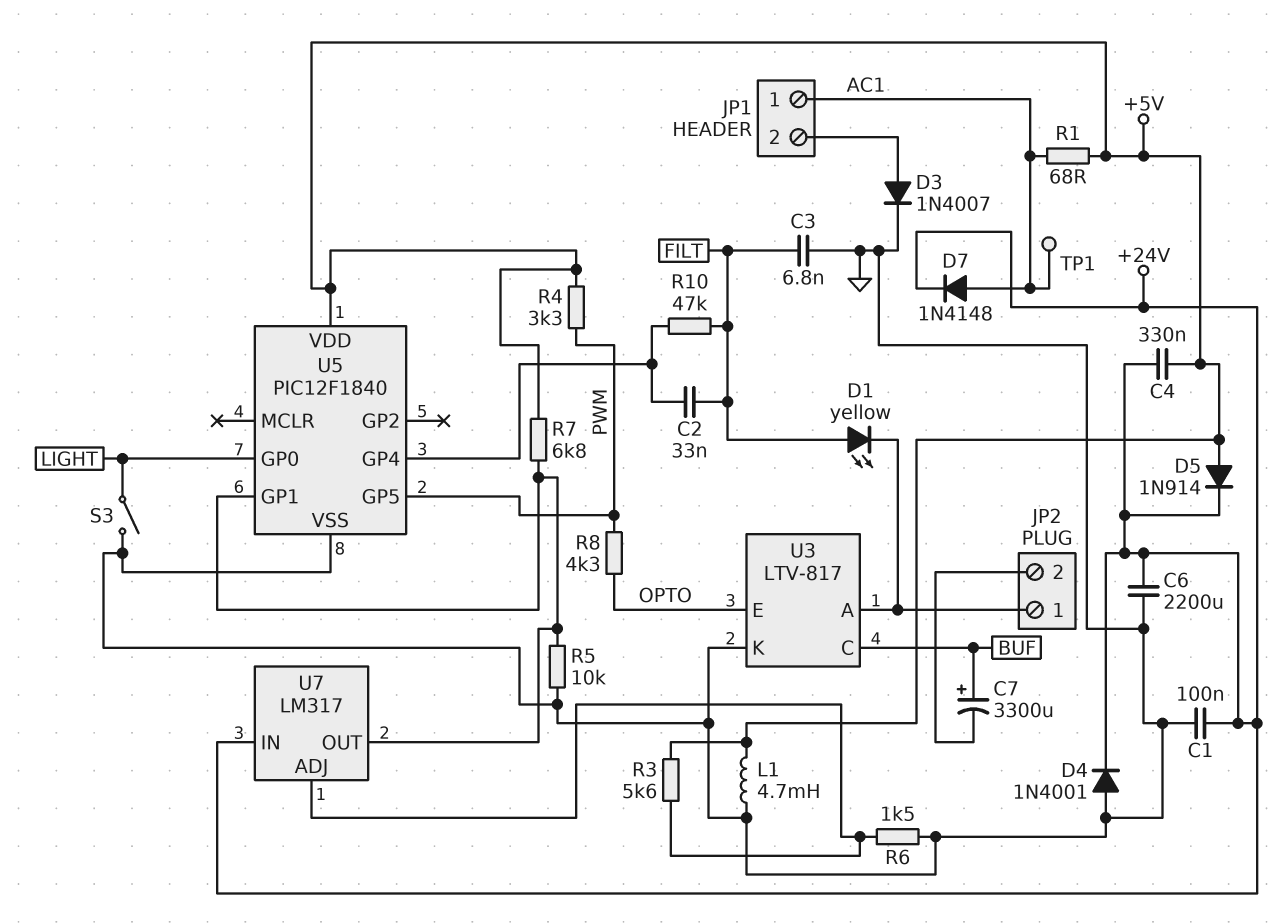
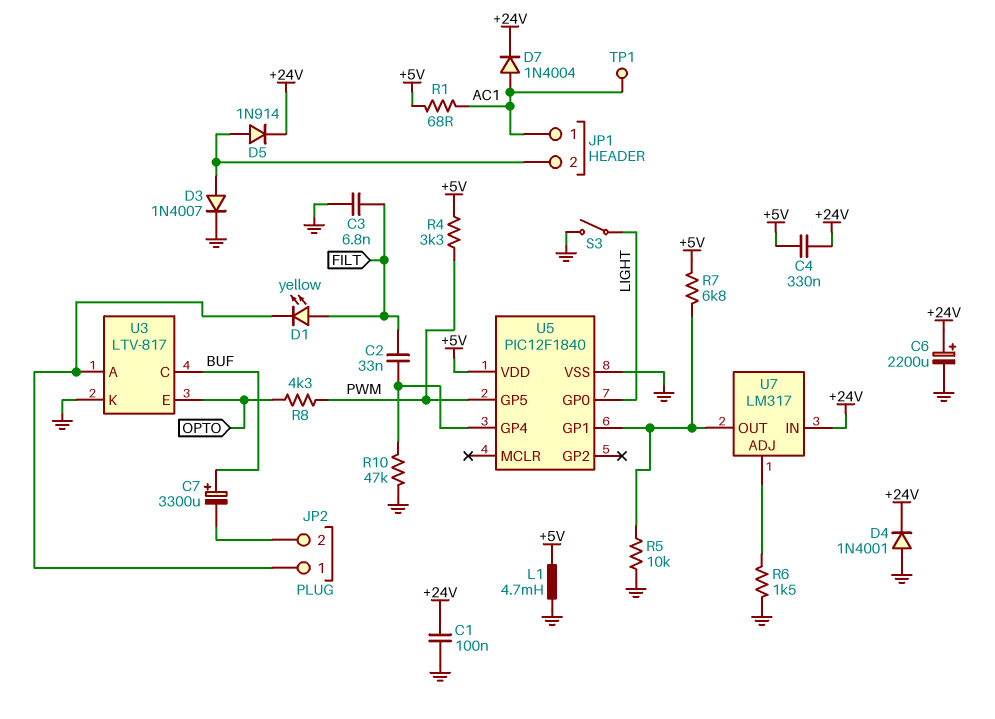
C6: 2200uF (+24V, GND) -> 2200uF (plus +24V, minus GND)
D5: diode 1N914 (A +5V, K +24V) -> diode 1N914 (A JP1/2, K +24V)
D7: diode 1N4148 (A AC1, K +24V) -> diode 1N4004 (A AC1, K +24V)
R3: 5.6k (+5V, U7/ADJ) -> none
R10: 47k (FILT, U5/GP4) -> 47k (GND, U5/GP4)

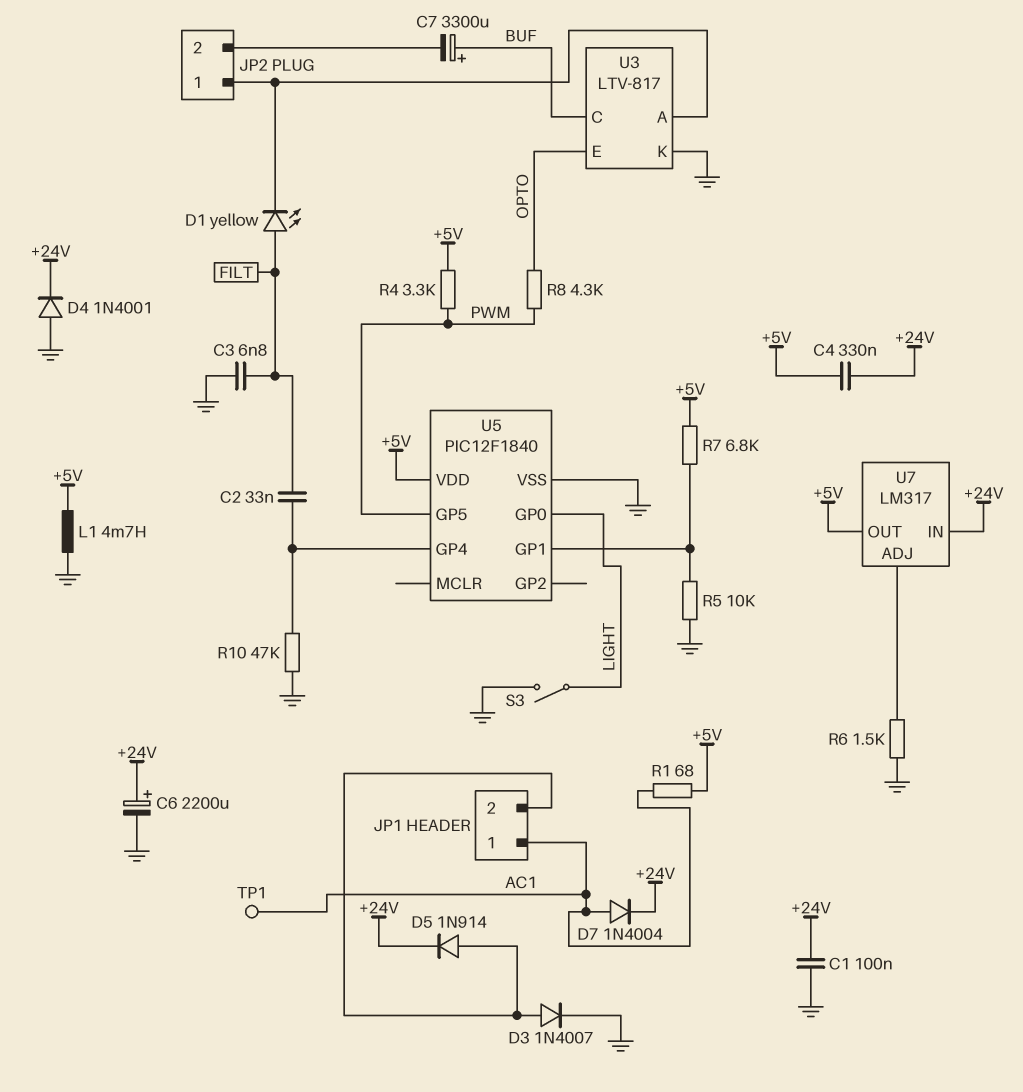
U7 pin OUT: U5/GP1 -> +5V

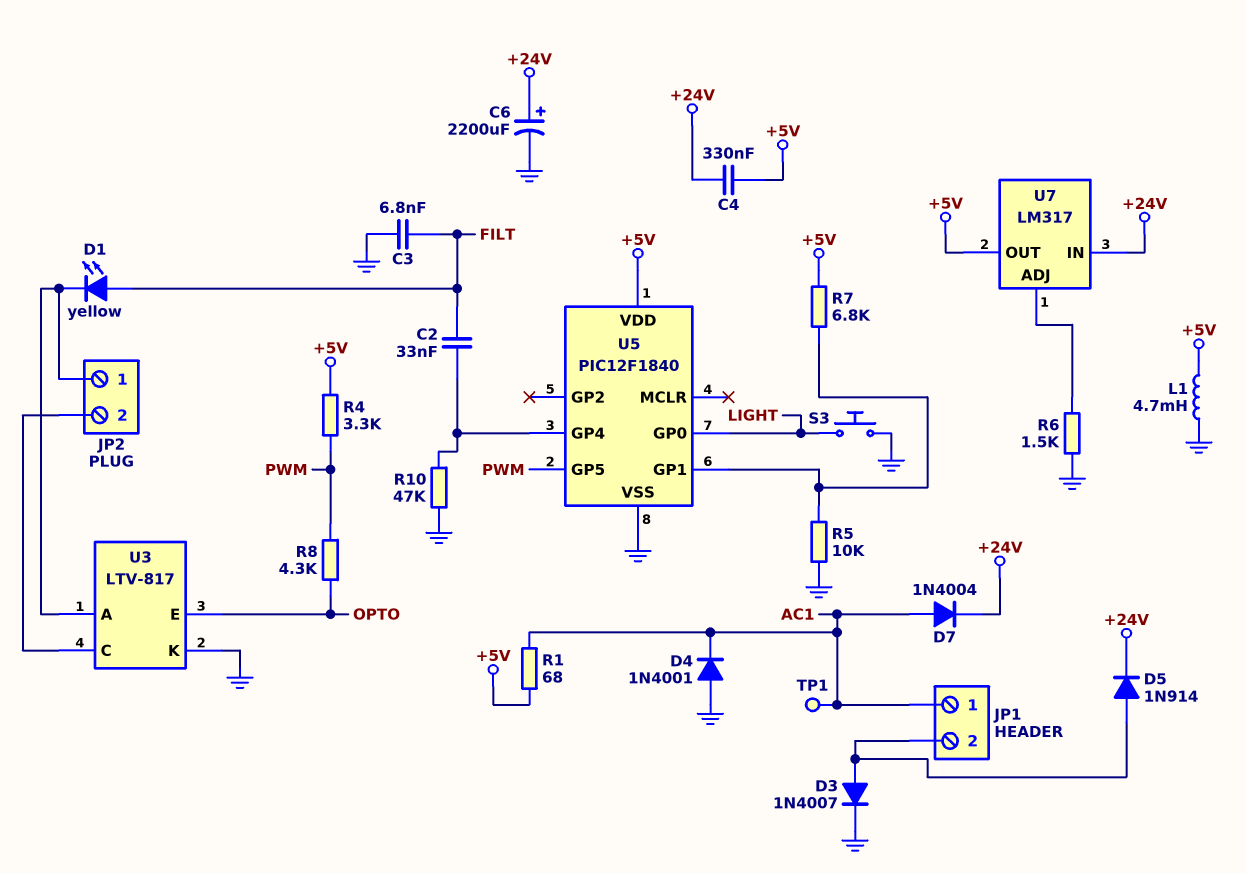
C1: 100nF (+24V, GND) -> none
C7: 3300uF (plus BUF, minus JP2/2) -> none
D4: diode 1N4001 (A GND, K +24V) -> diode 1N4001 (A GND, K AC1)
S3: switch (GND, LIGHT) -> button (GND, LIGHT)
U3 pin C: BUF -> JP2/2

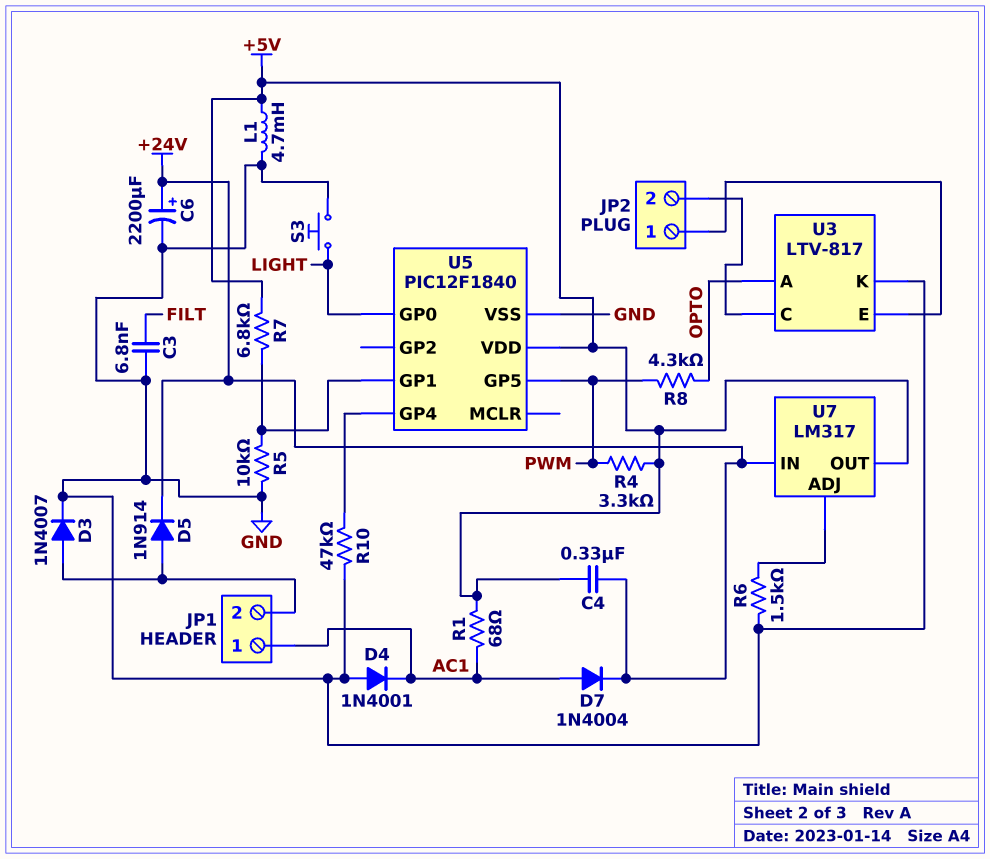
C2: 33nF (FILT, U5/GP4) -> none
D1: LED yellow (A FILT, K JP2/1) -> none
TP1: test point (AC1) -> none
U3 pin A: JP2/1 -> OPTO
U3 pin E: OPTO -> JP2/1

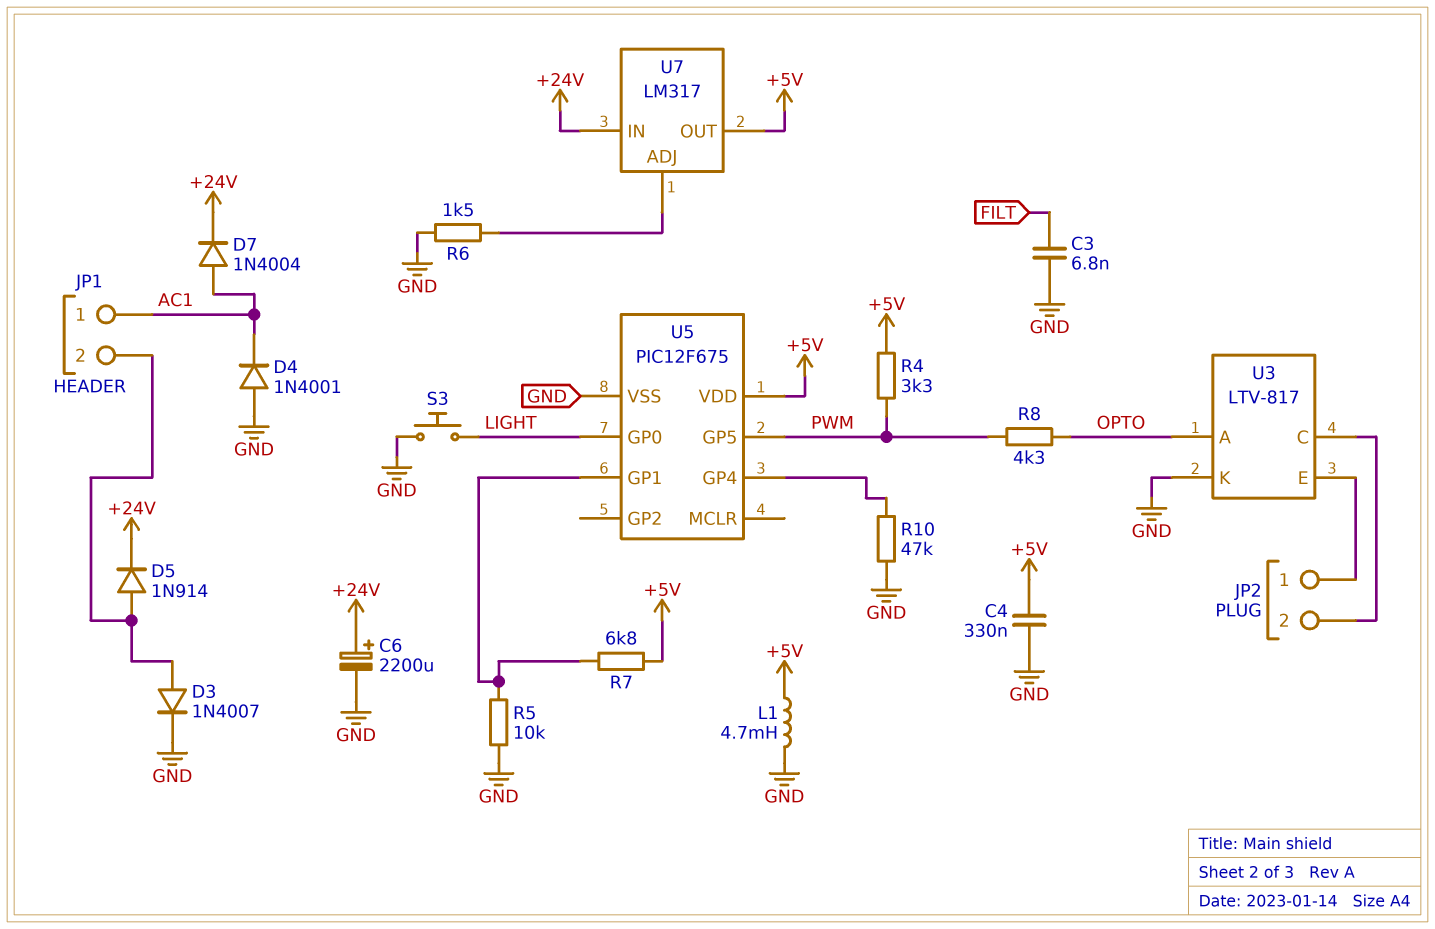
C4: 330nF (+5V, +24V) -> 330nF (+5V, GND)
R1: 68 (+5V, AC1) -> none
U5: PIC12F1840 -> PIC12F675

